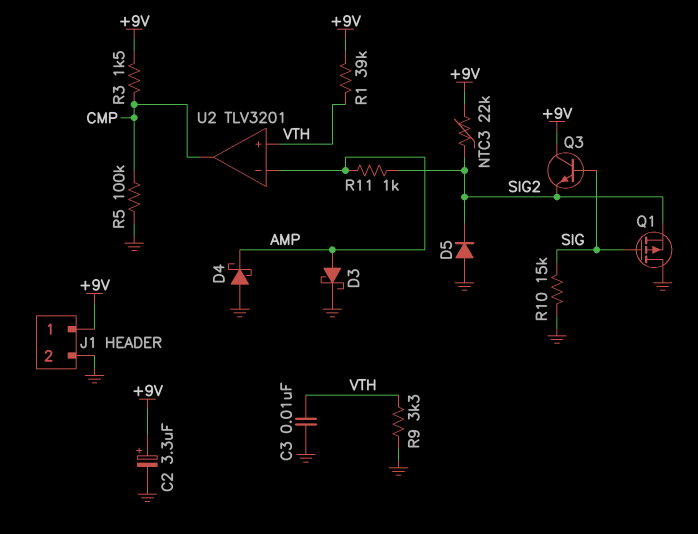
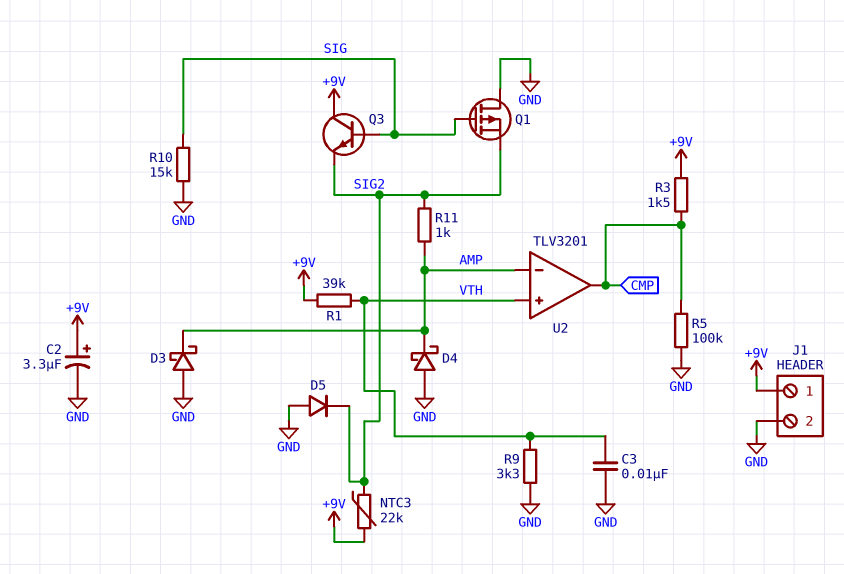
D3: schottky (A AMP, K GND) -> schottky (A GND, K AMP)

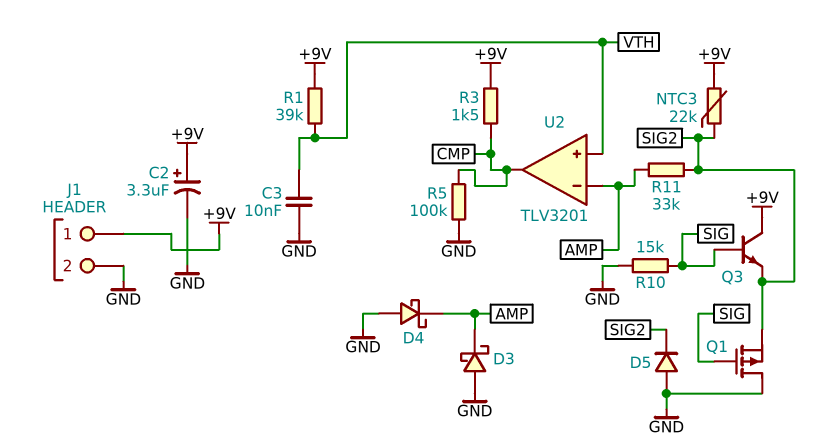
R9: 3.3k (GND, VTH) -> none
R11: 1k (AMP, SIG2) -> 33k (AMP, SIG2)

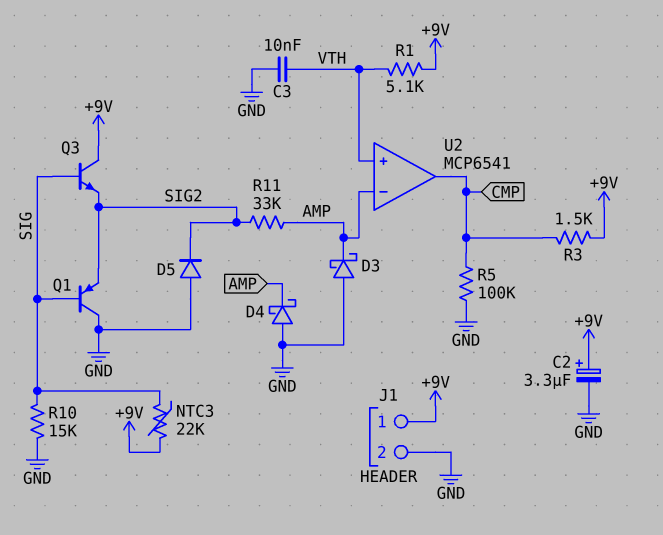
NTC3: 22k (+9V, SIG2) -> 22k (+9V, SIG)
Q1: PMOS (G SIG, D GND, S SIG2) -> PNP (B SIG, C GND, E SIG2)
R1: 39k (+9V, VTH) -> 5.1k (+9V, VTH)
U2: TLV3201 -> MCP6541

